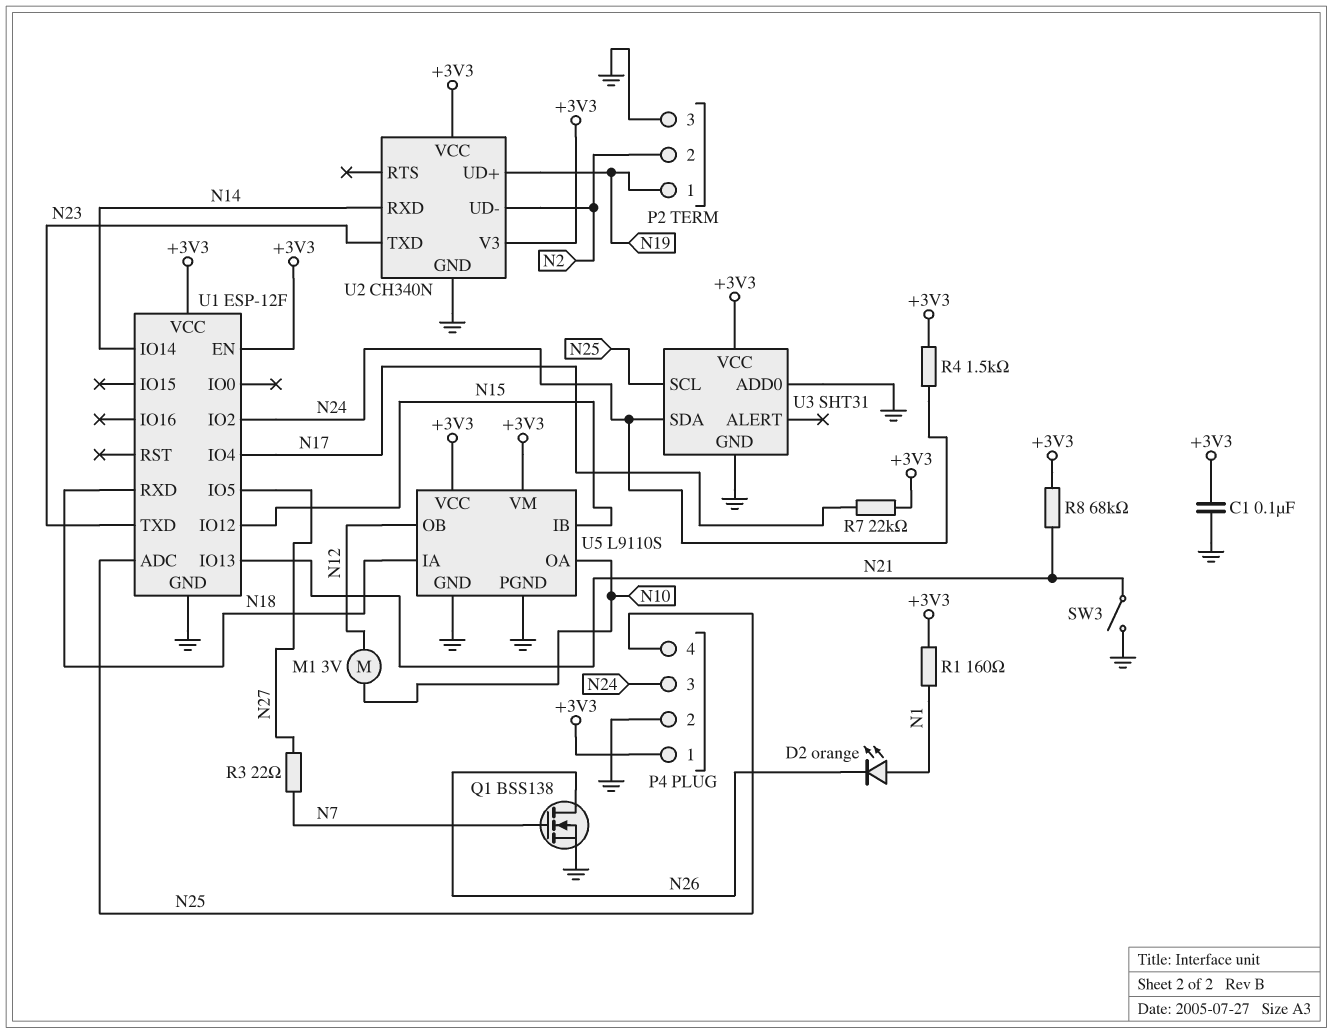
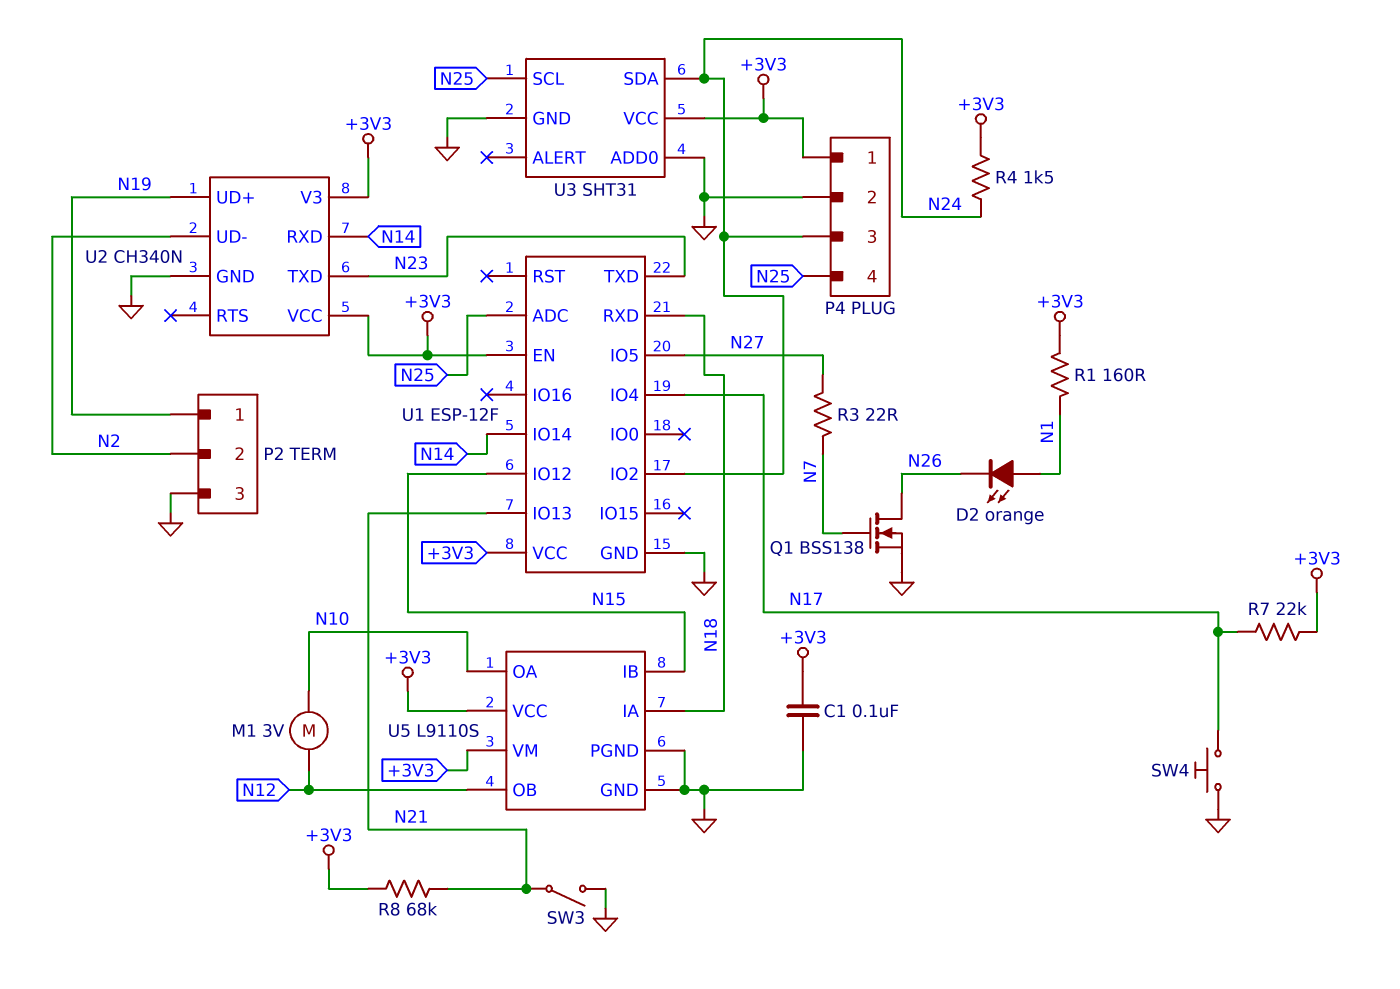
SW4: none -> button (GND, N17)

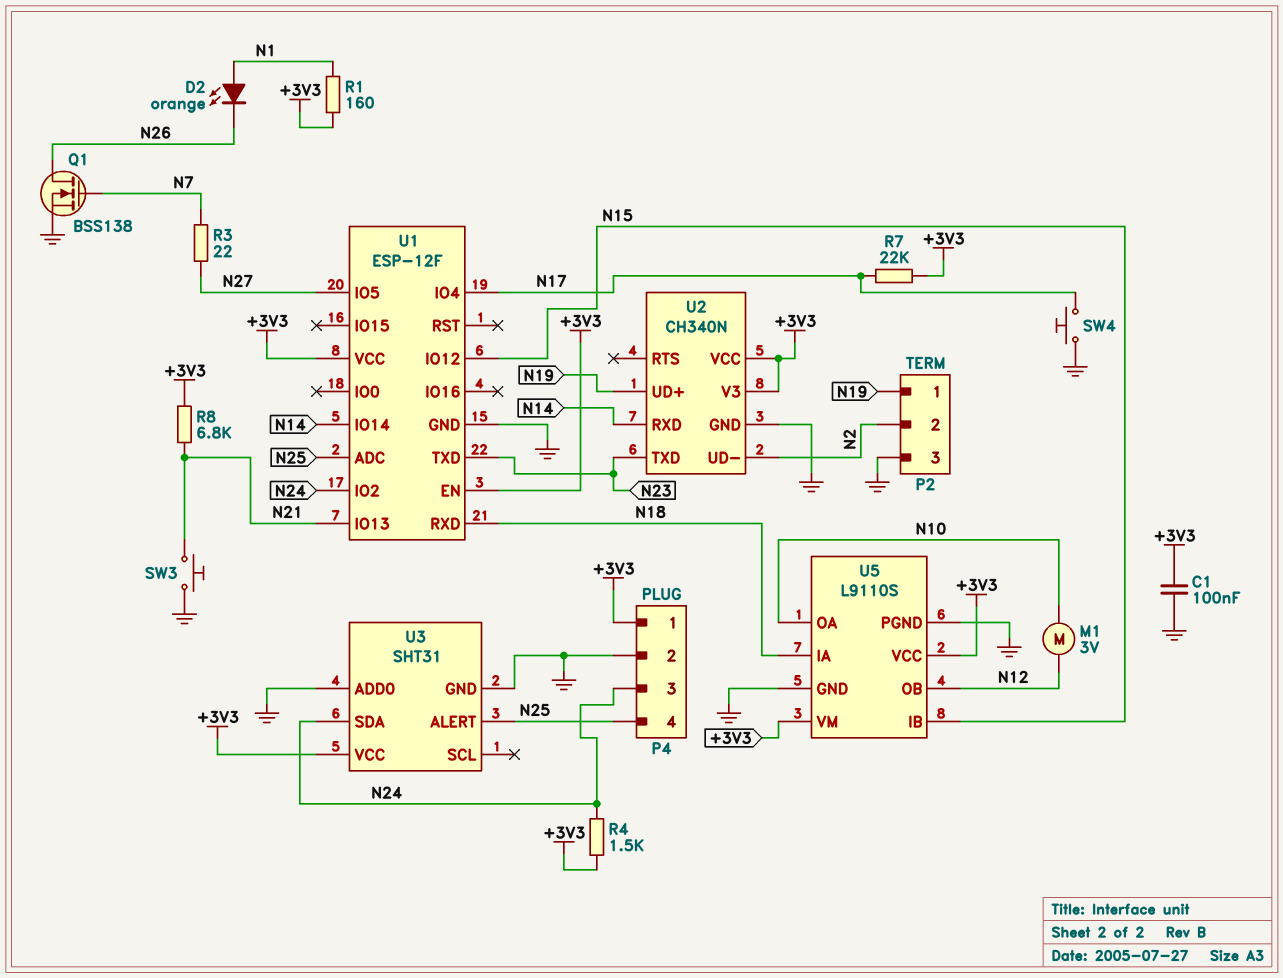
R8: 68k (+3V3, N21) -> 6.8k (+3V3, N21)
SW3: switch (GND, N21) -> button (GND, N21)
U3 pin ALERT: none -> N25
U3 pin SCL: N25 -> none

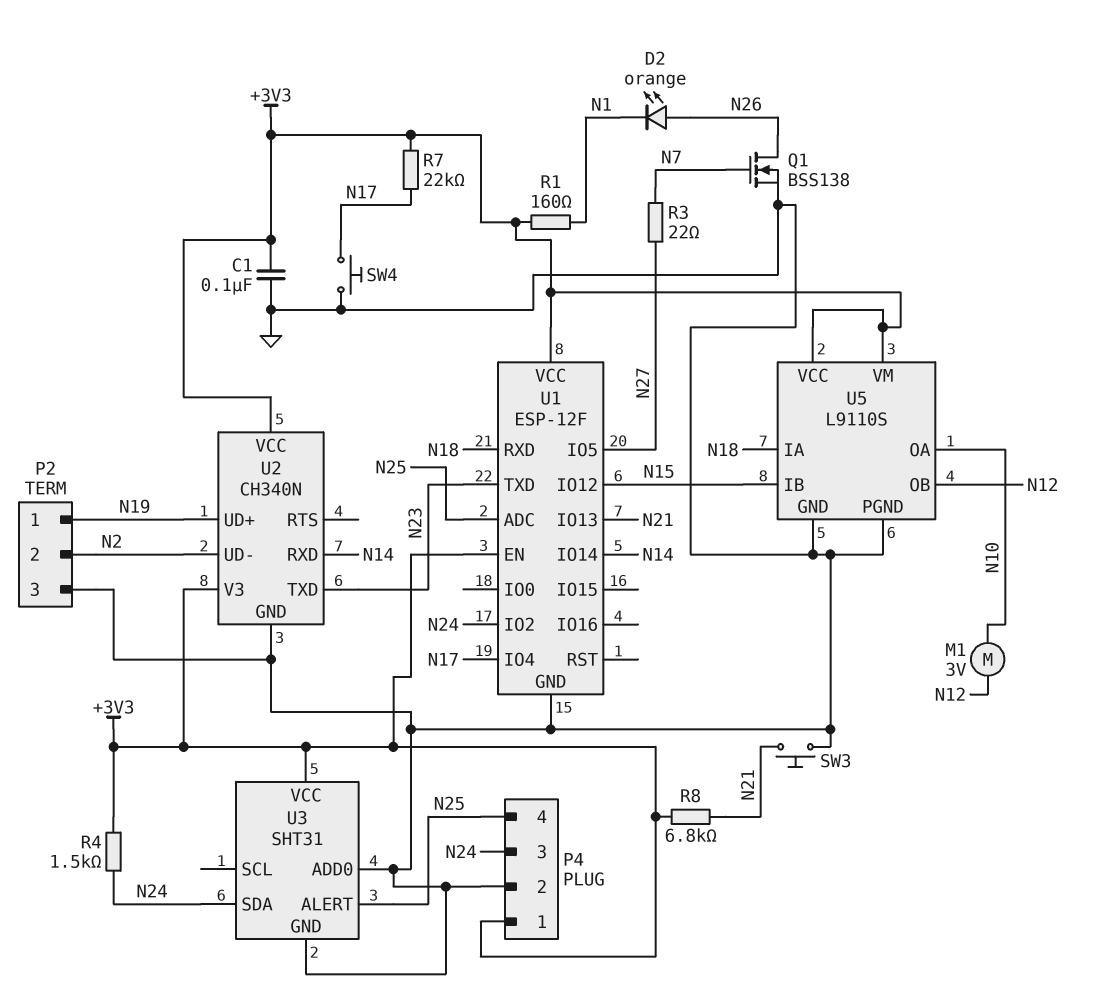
D2: LED orange (A N1, K N26) -> LED orange (A N26, K N1)

